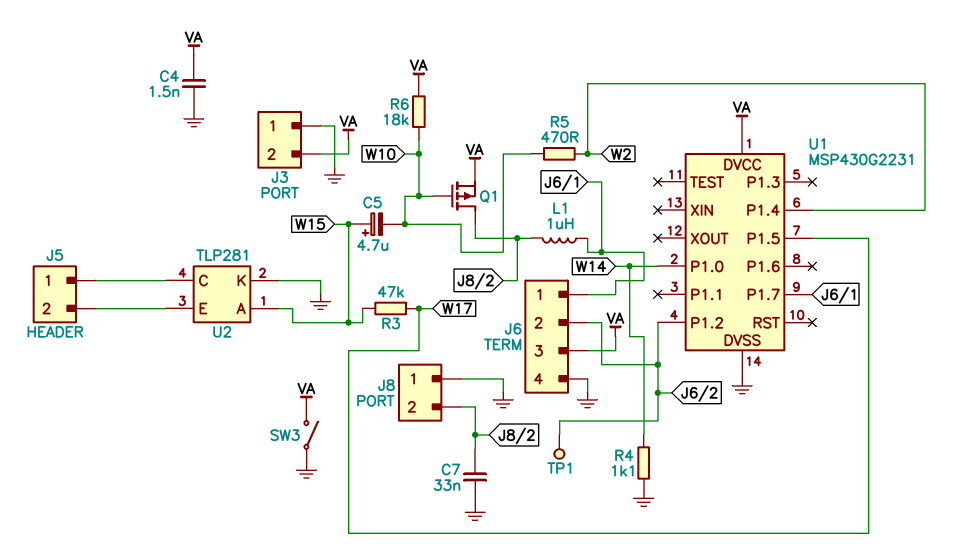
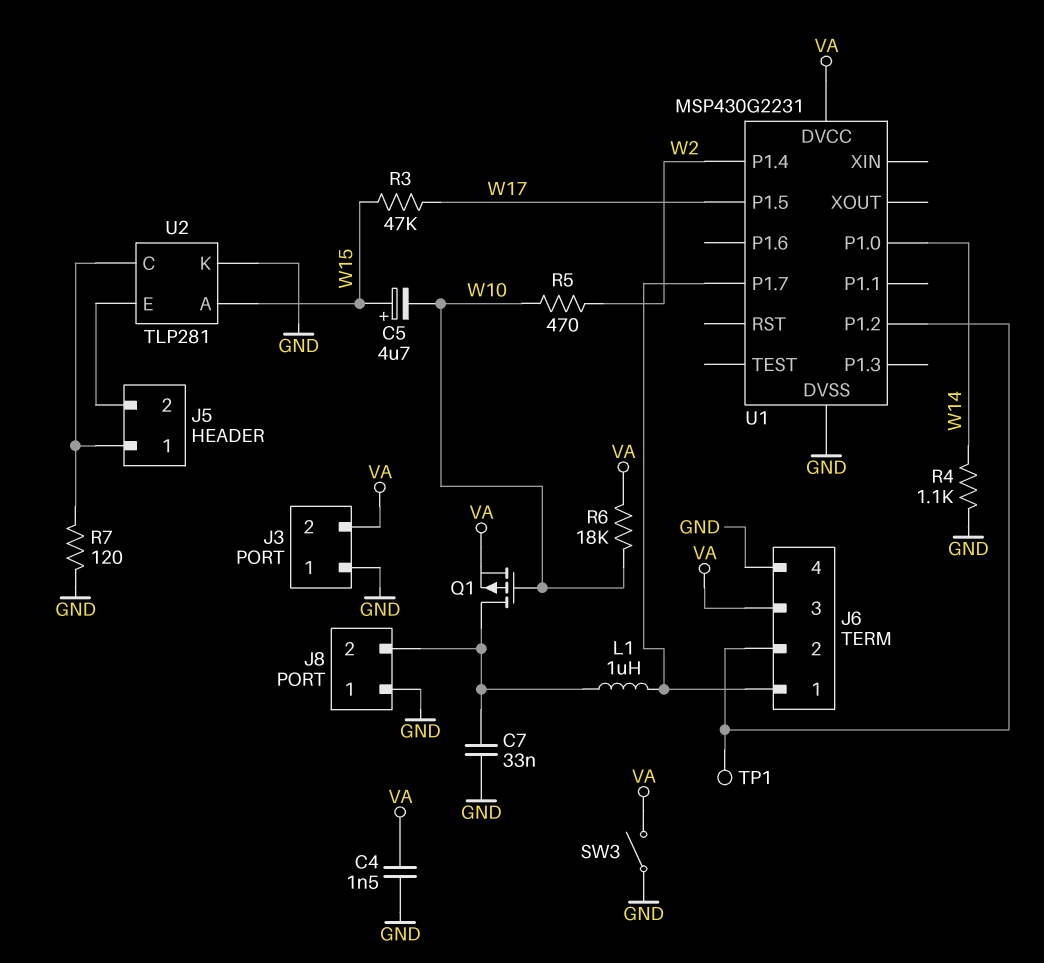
R7: none -> 120 (GND, J5/1)

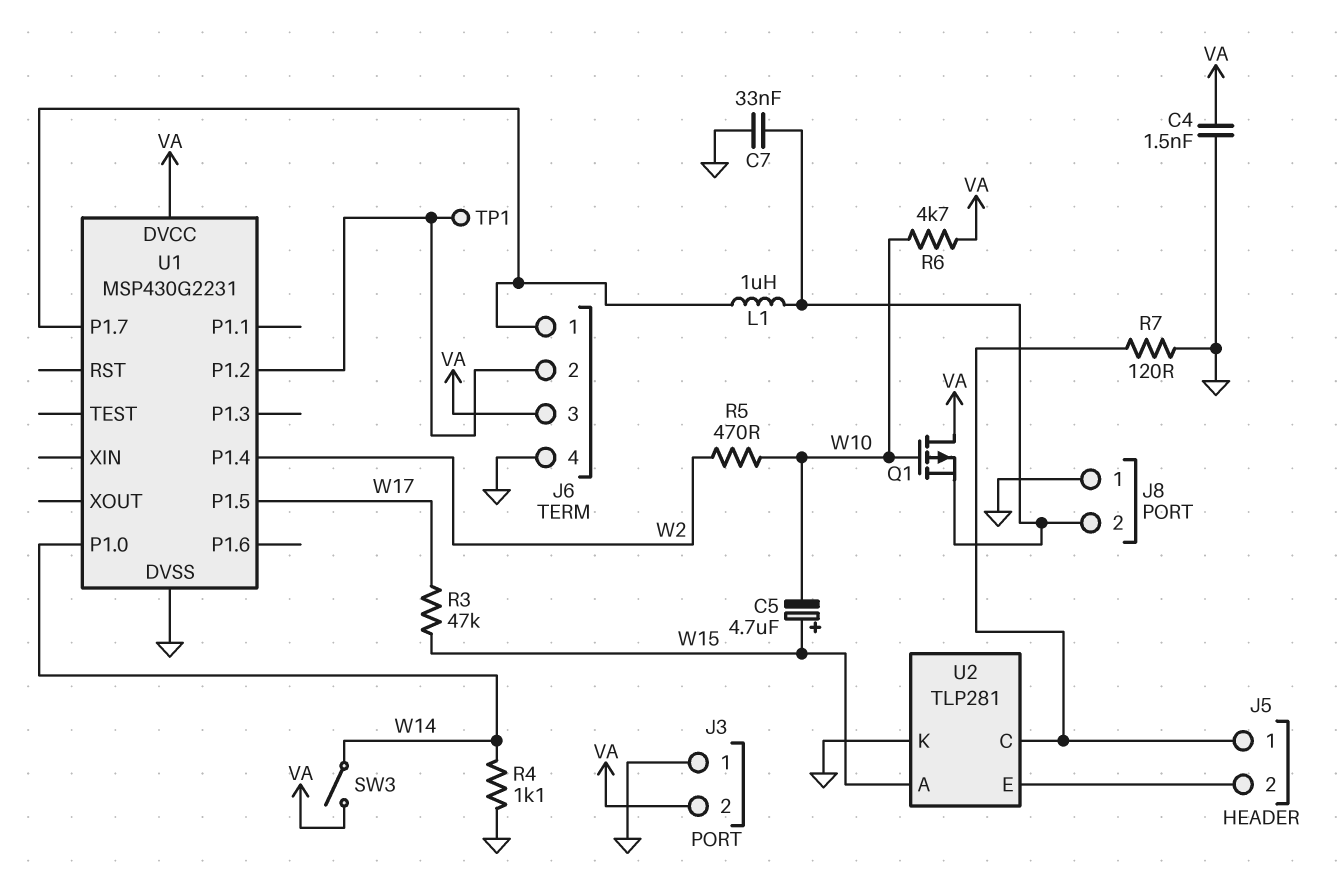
Q1: PMOS (G W10, D J8/2, S VA) -> PMOS (G W10, D VA, S J8/2)
R6: 18k (VA, W10) -> 4.7k (VA, W10)
SW3: switch (GND, VA) -> switch (VA, W14)

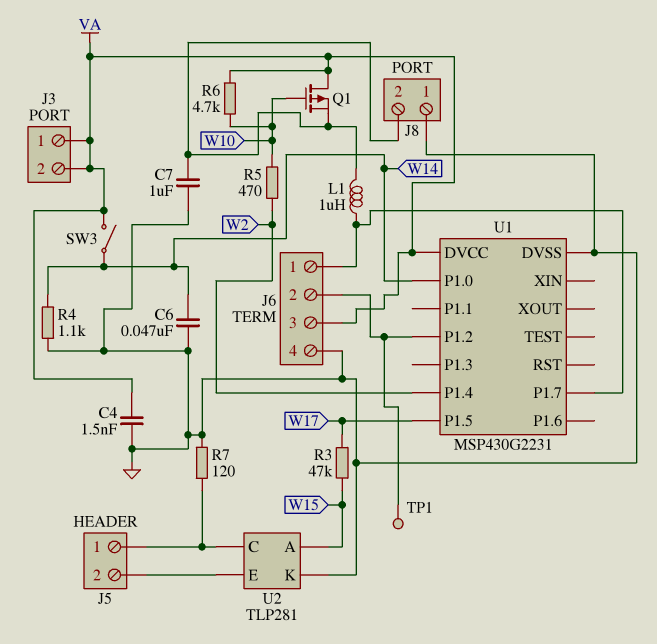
C5: 4.7uF (plus W15, minus W10) -> none
C6: none -> 47nF (GND, W14)
C7: 33nF (GND, J8/2) -> 1uF (GND, J8/2)
J3 pin 1: GND -> VA

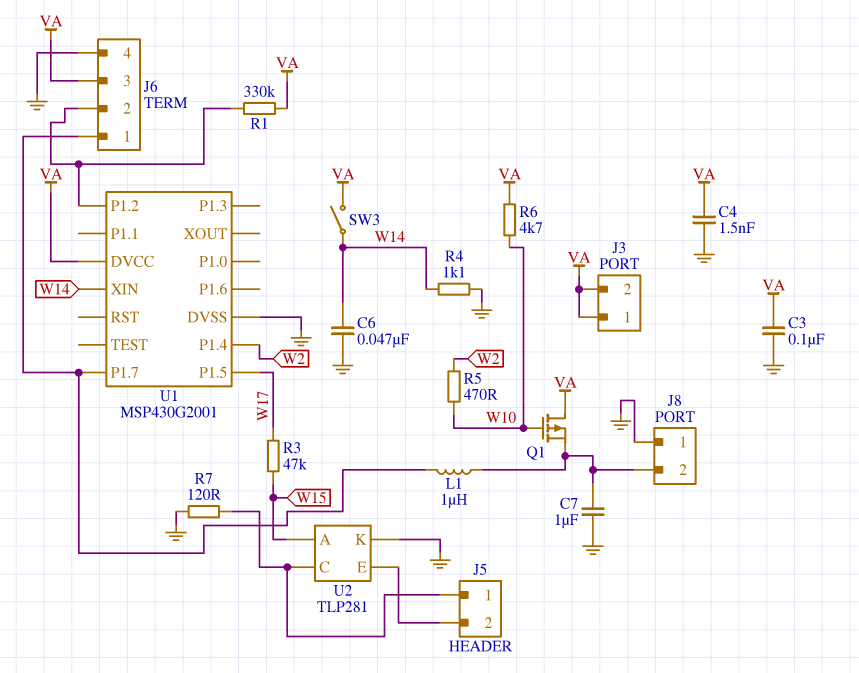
C3: none -> 100nF (GND, VA)
R1: none -> 330k (J6/2, VA)
TP1: test point (J6/2) -> none
U1: MSP430G2231 -> MSP430G2001
U1 pin P1.0: W14 -> none
U1 pin XIN: none -> W14

